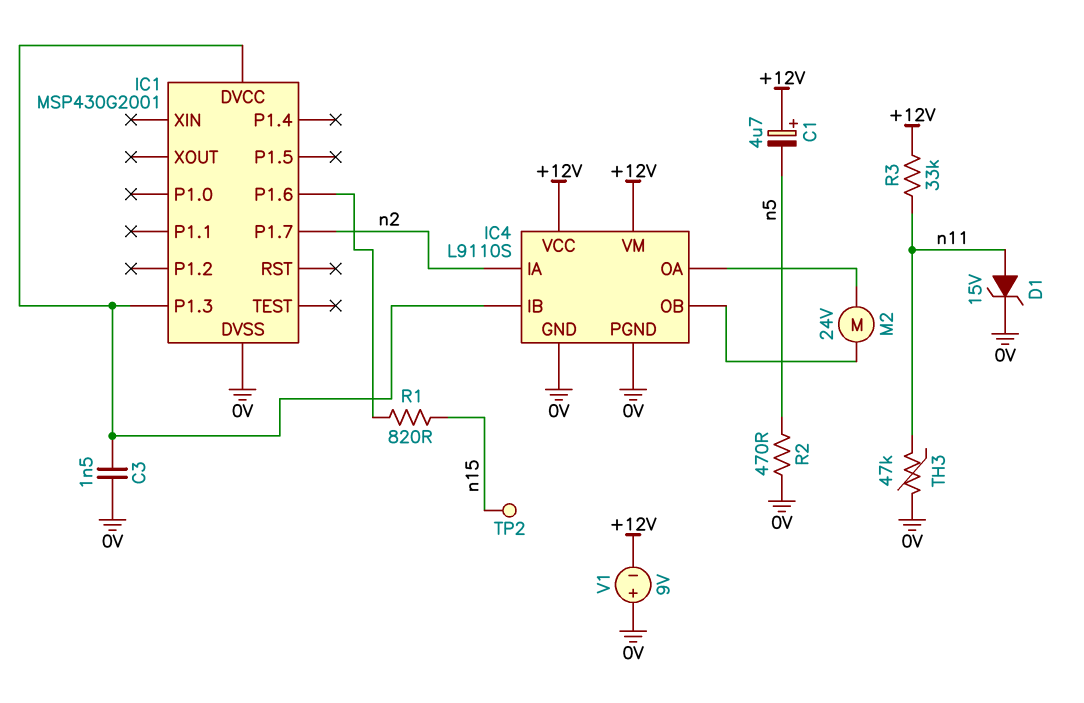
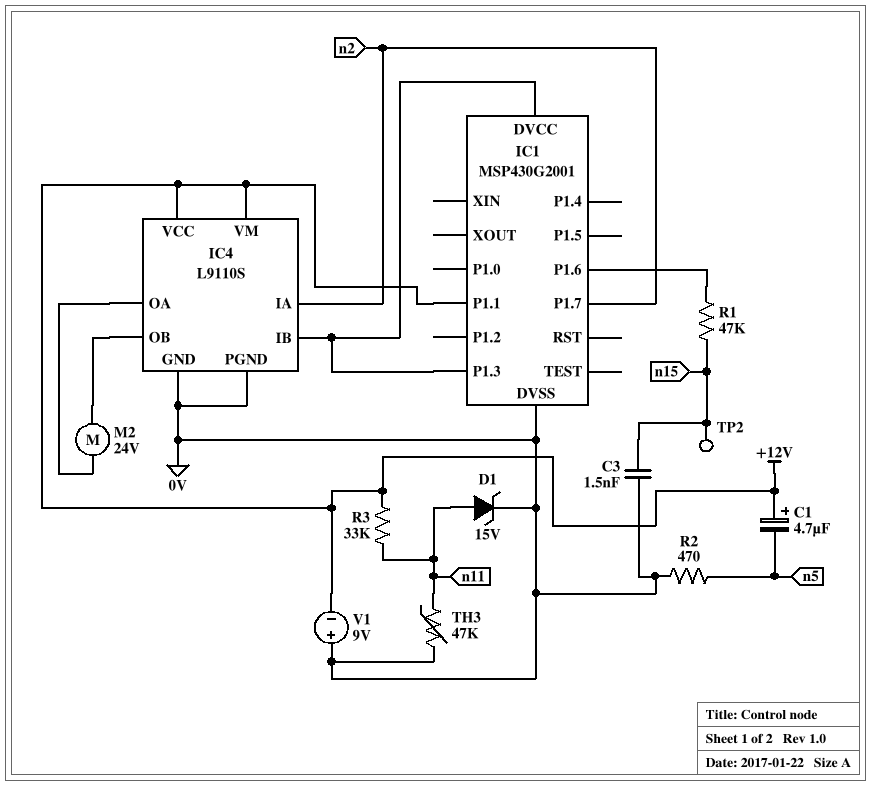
C3: 1.5nF (0V, IC1/DVCC) -> 1.5nF (0V, n15)
IC1 pin P1.1: none -> +12V
R1: 820 (IC1/P1.6, n15) -> 47k (IC1/P1.6, n15)

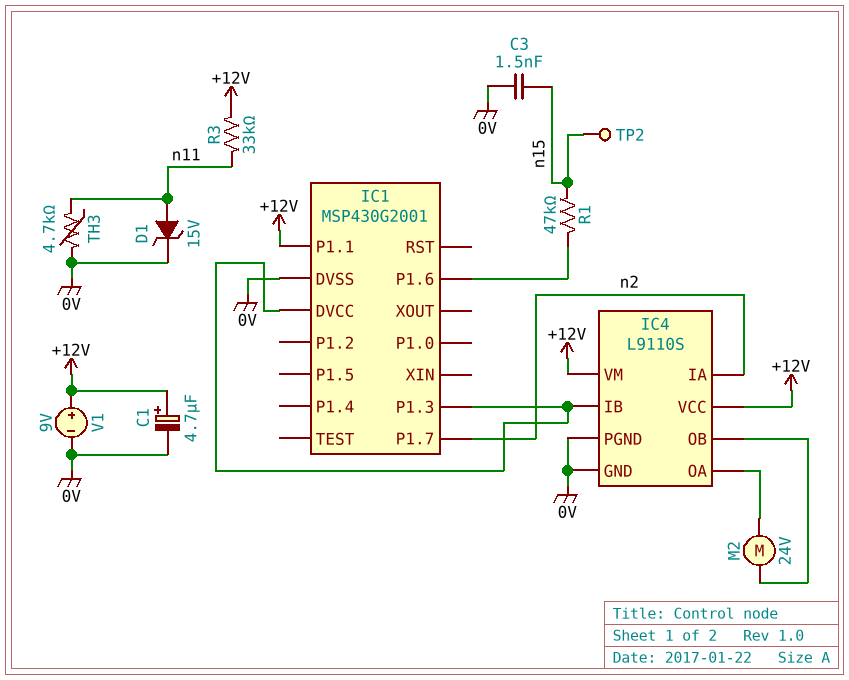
C1: 4.7uF (plus +12V, minus n5) -> 4.7uF (plus +12V, minus 0V)
R2: 470 (0V, n5) -> none
TH3: 47k (0V, n11) -> 4.7k (0V, n11)
V1: 9V (plus 0V, minus +12V) -> 9V (plus +12V, minus 0V)

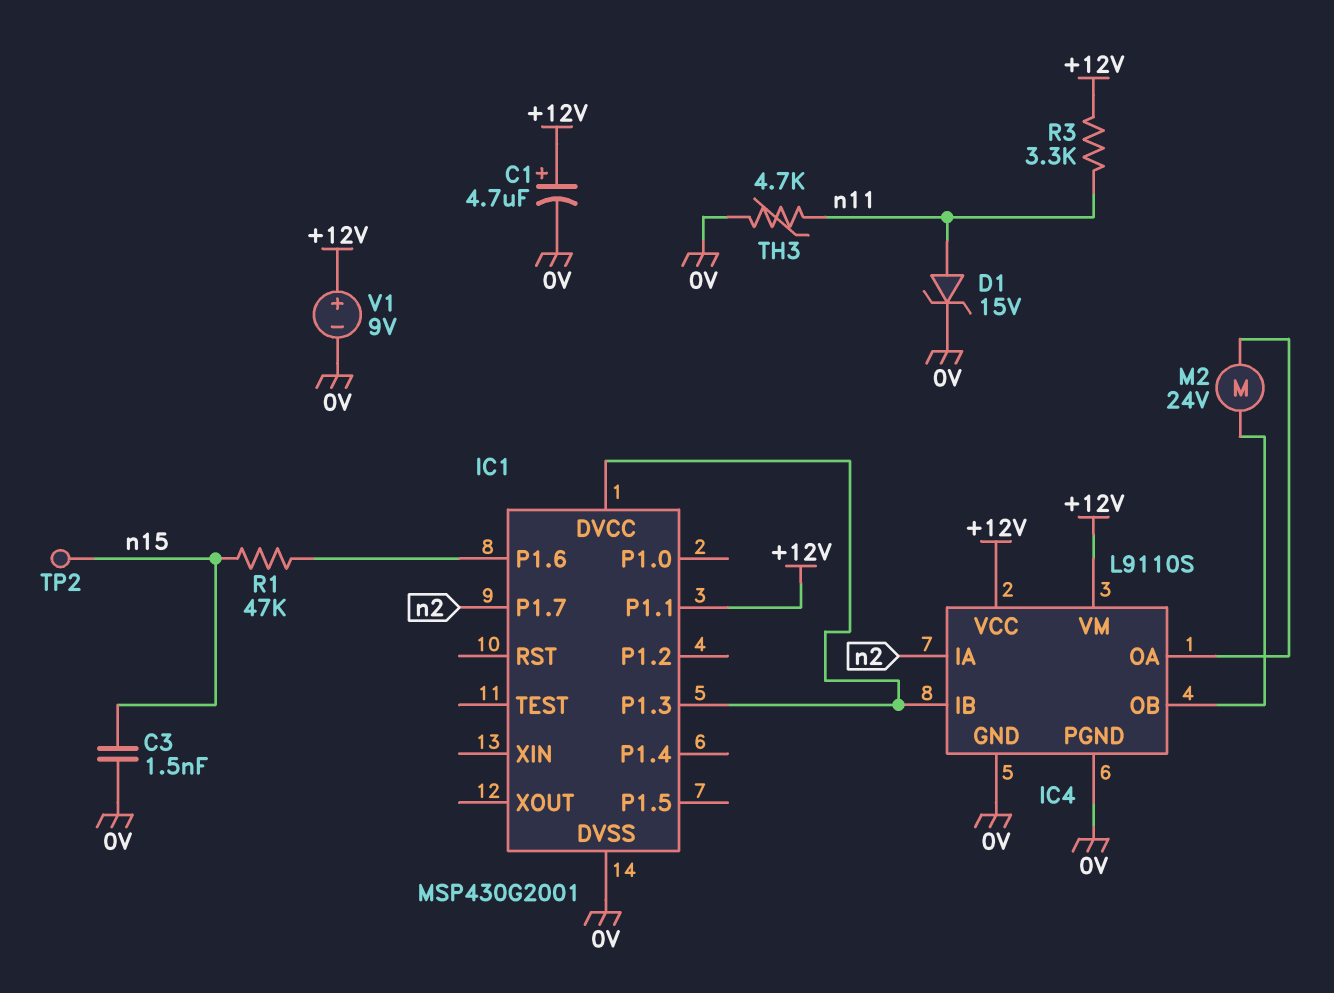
R3: 33k (+12V, n11) -> 3.3k (+12V, n11)

